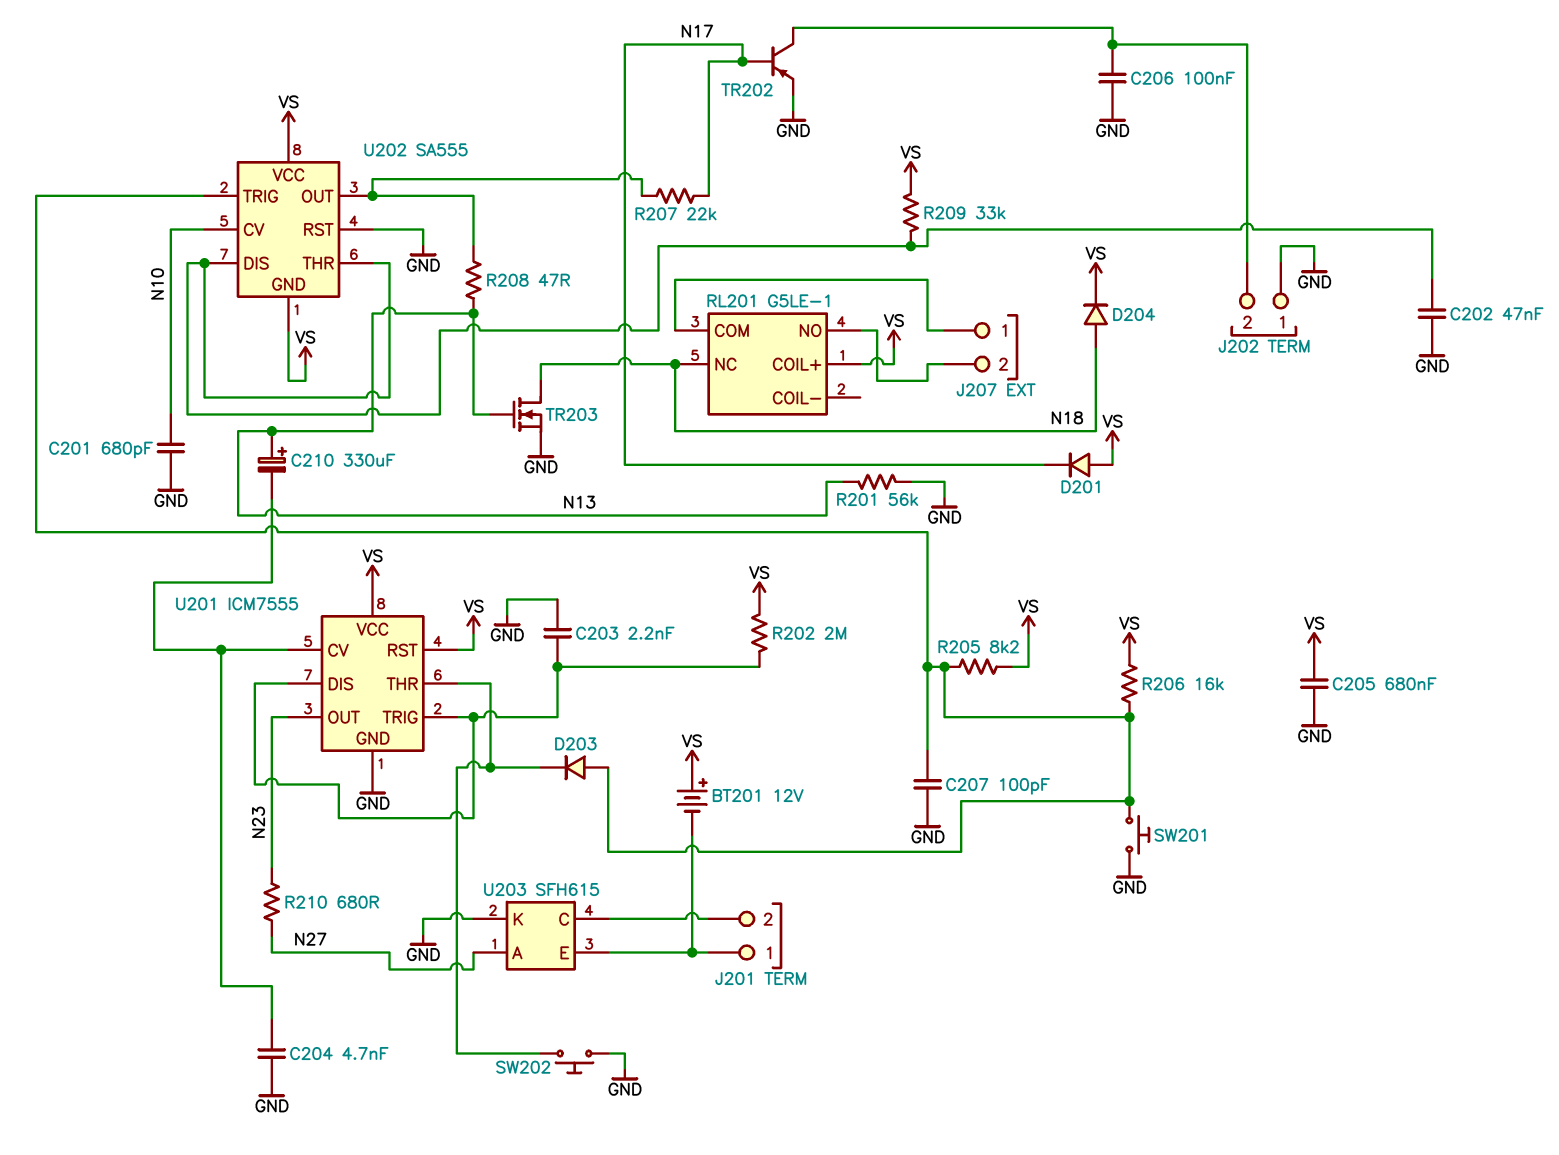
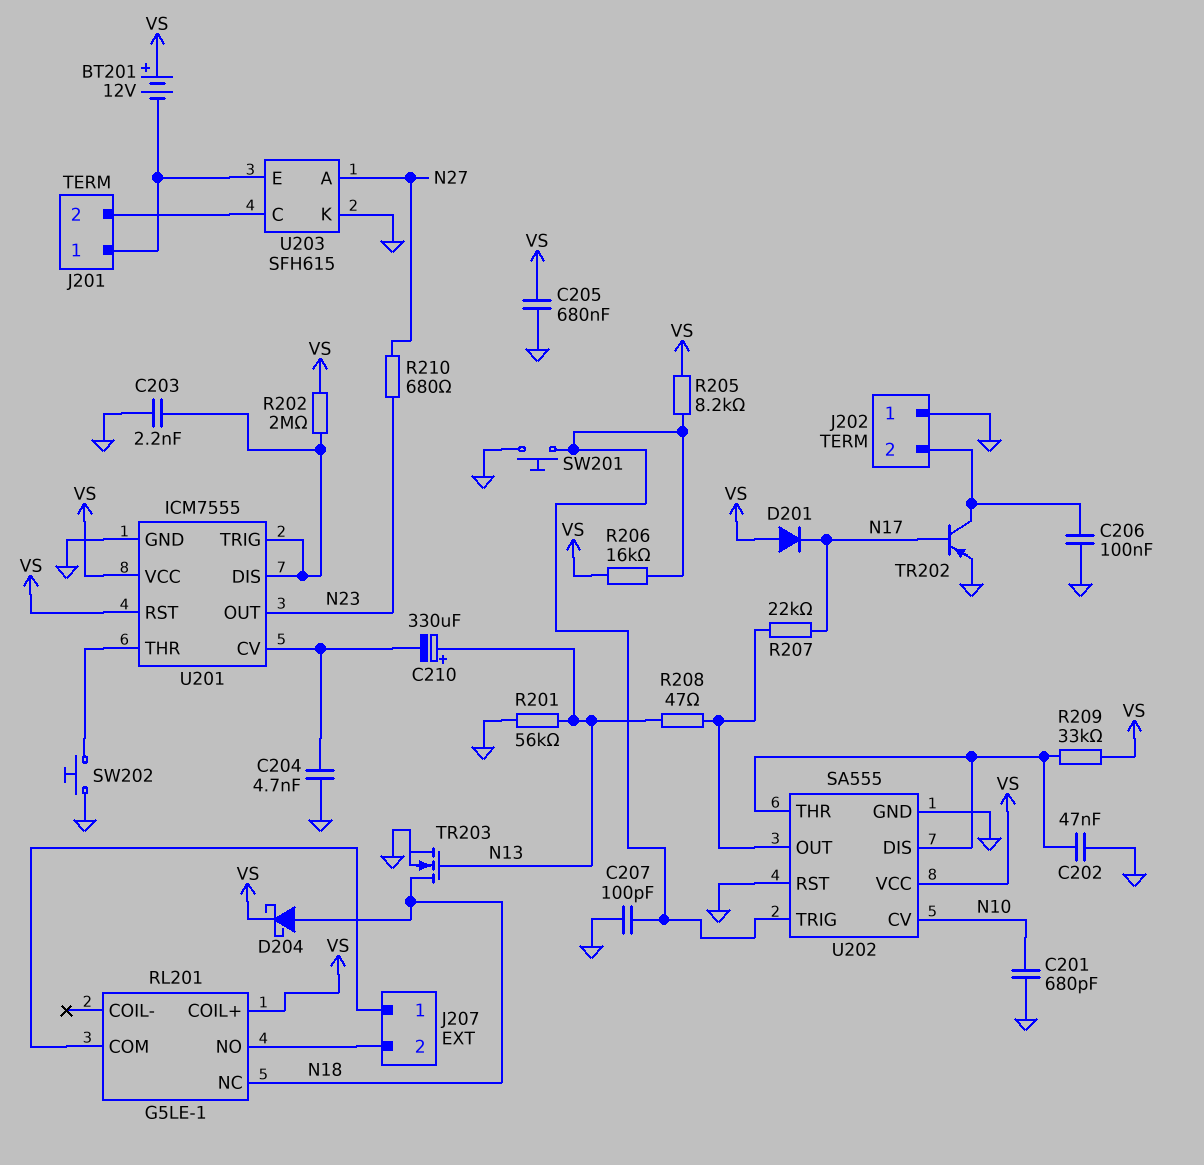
D203: diode (A U202/TRIG, K U201/THR) -> none
D204: diode (A N18, K VS) -> schottky (A N18, K VS)
U202 pin GND: VS -> GND

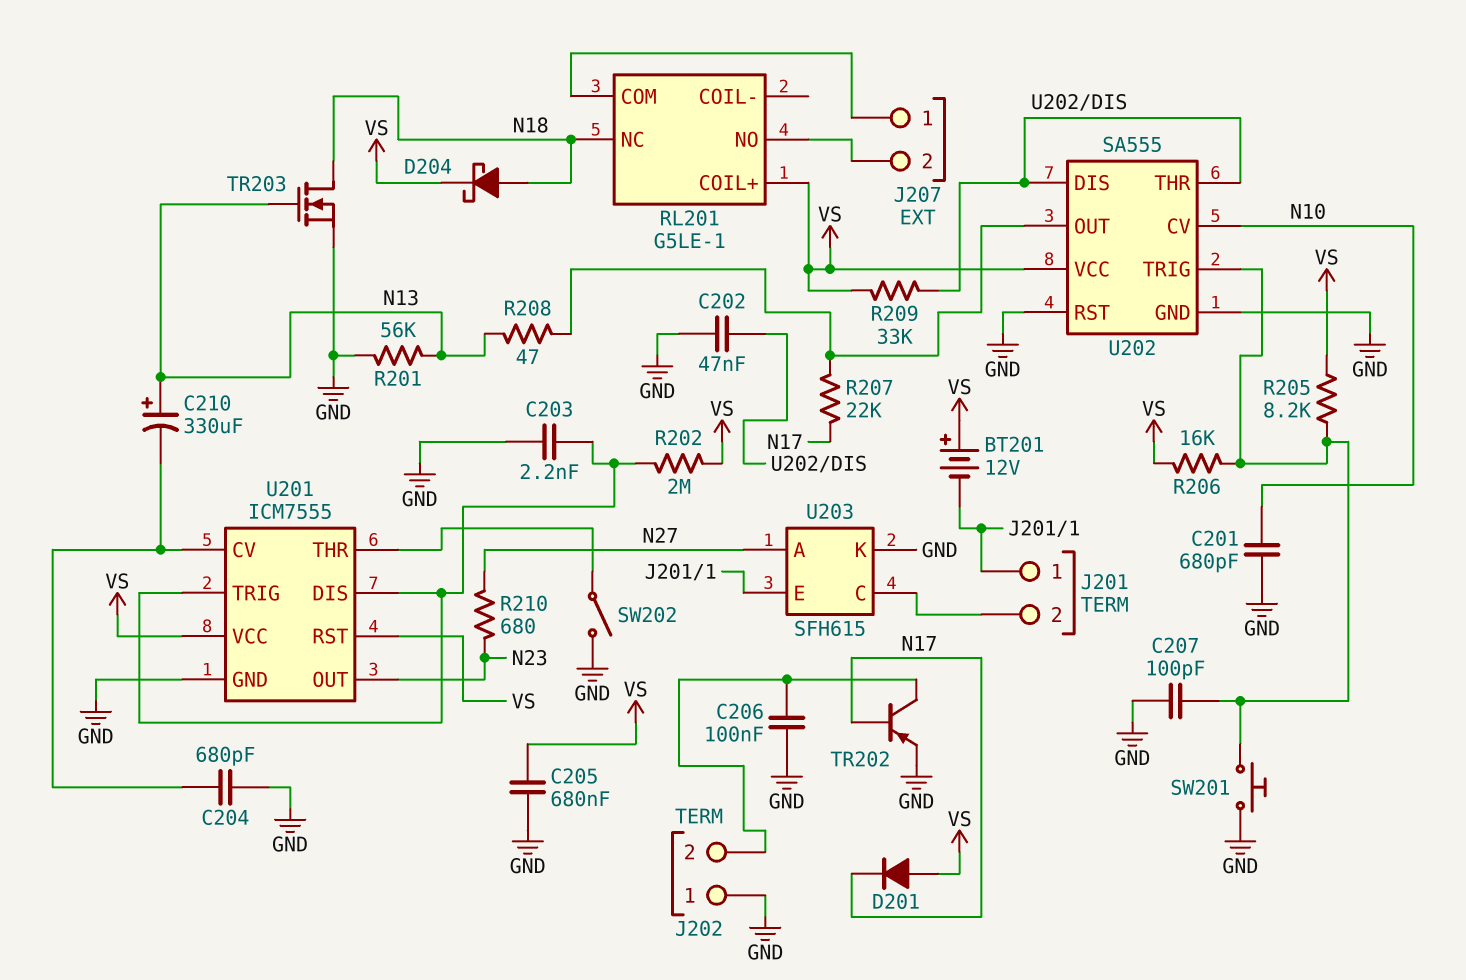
C204: 4.7nF (GND, U201/CV) -> 680pF (GND, U201/CV)
SW202: button (GND, U201/THR) -> switch (GND, U201/THR)

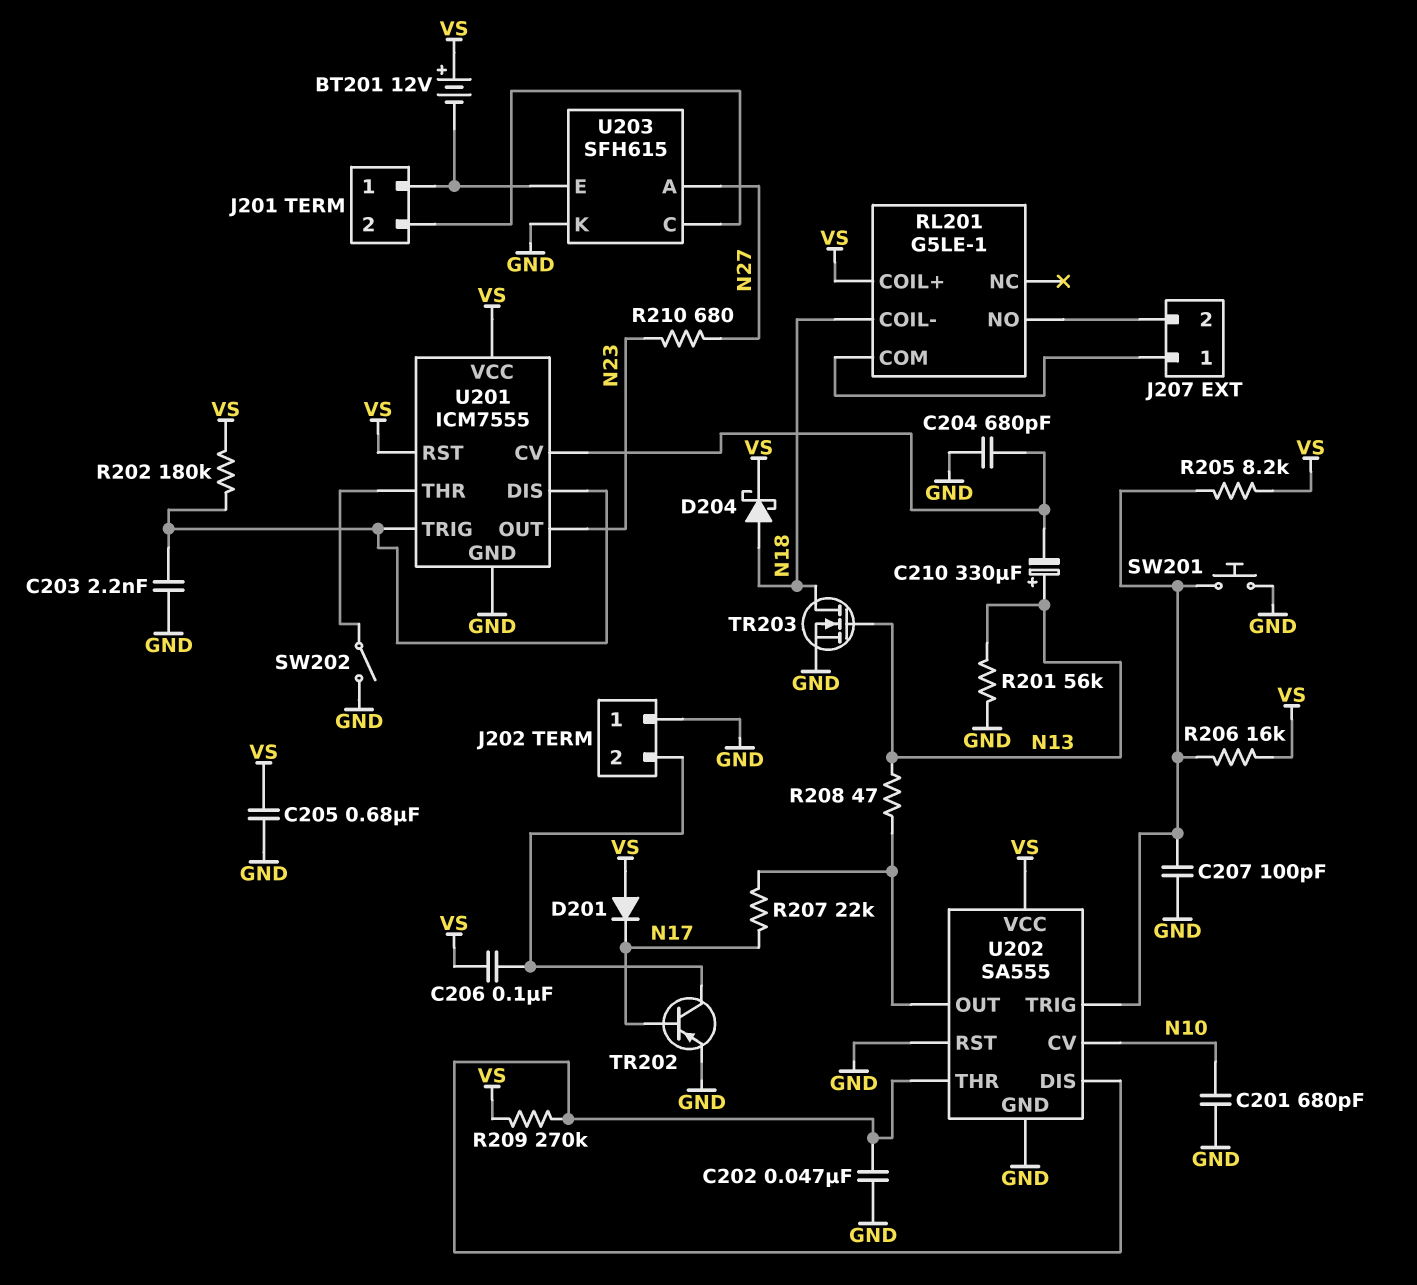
C206: 100nF (GND, J202/2) -> 100nF (J202/2, VS)
R202: 2M (U201/DIS, VS) -> 180k (U201/DIS, VS)
R209: 33k (U202/DIS, VS) -> 270k (U202/DIS, VS)
RL201 pin COIL-: none -> N18
RL201 pin NC: N18 -> none

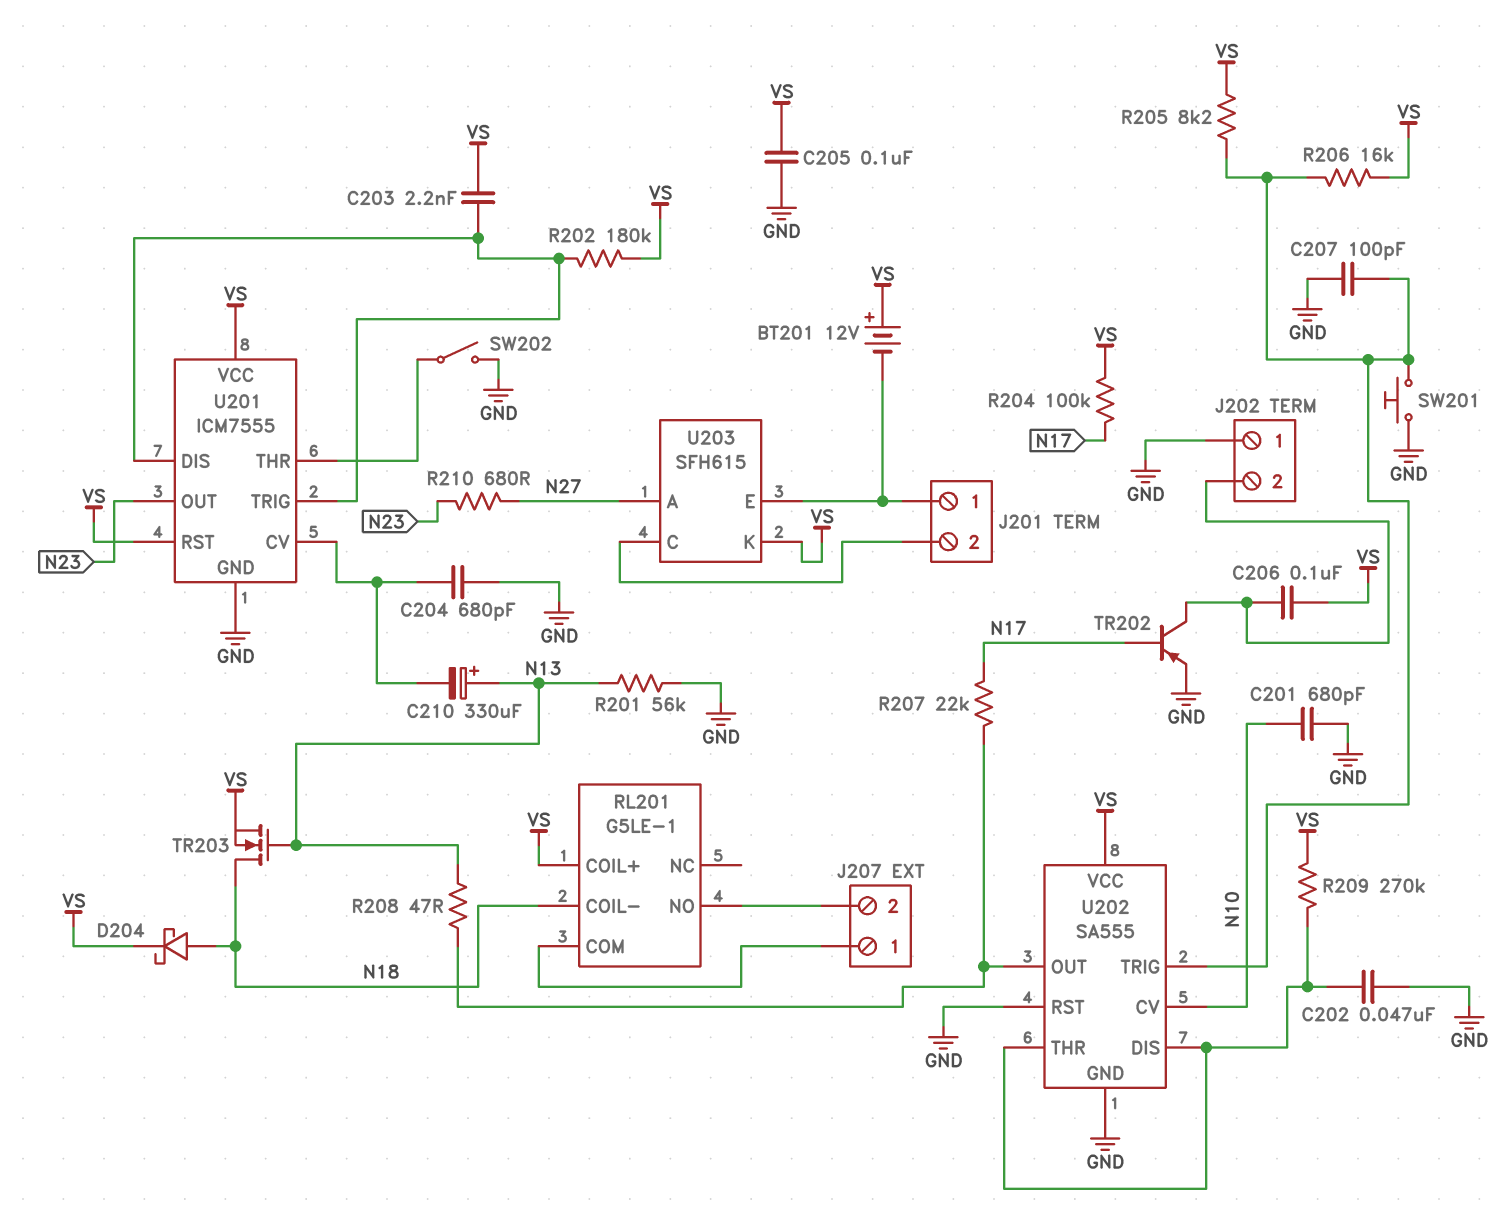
C203: 2.2nF (GND, U201/DIS) -> 2.2nF (U201/DIS, VS)
C205: 680nF (GND, VS) -> 100nF (GND, VS)
D201: diode (A VS, K N17) -> none
R204: none -> 100k (N17, VS)
TR203: NMOS (G N13, D N18, S GND) -> NMOS (G N13, D N18, S VS)
U203 pin K: GND -> VS

